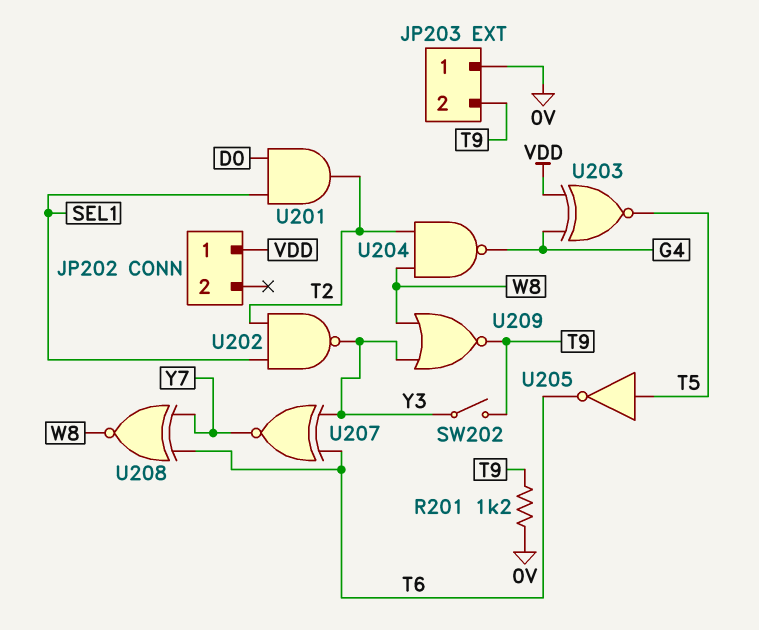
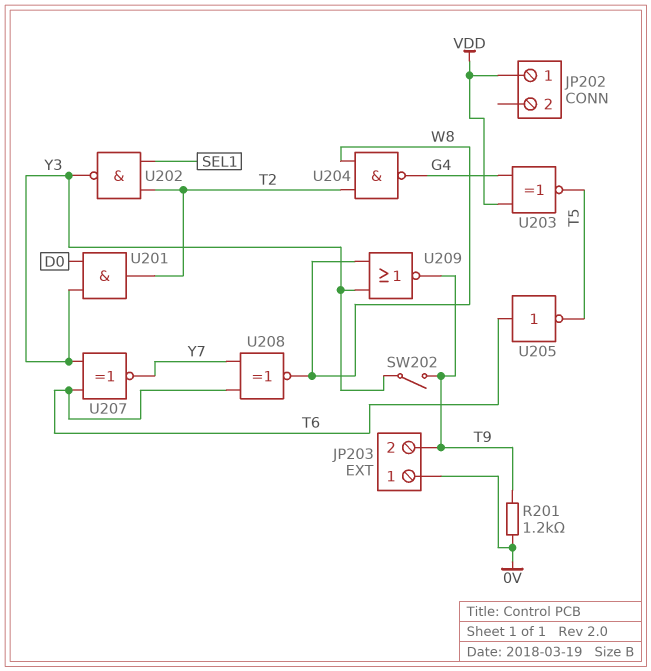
U201: AND (in D0, in SEL1, out T2) -> AND (in D0, in Y3, out T2)
U205: NOT (in T5, out T6) -> NOT (in T6, out T5)

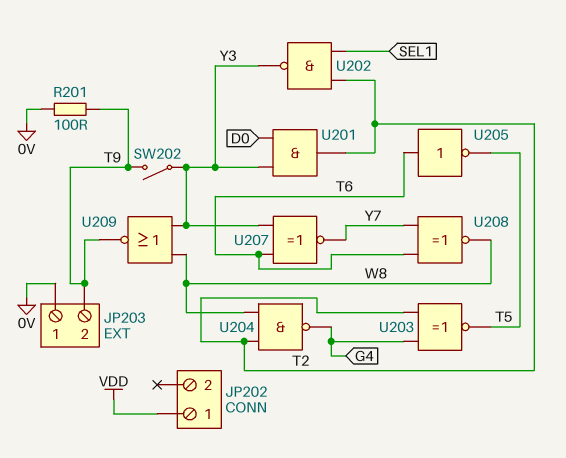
R201: 1.2k (0V, T9) -> 100 (0V, T9)
U203: XNOR (in G4, in VDD, out T5) -> XNOR (in G4, in T2, out T5)

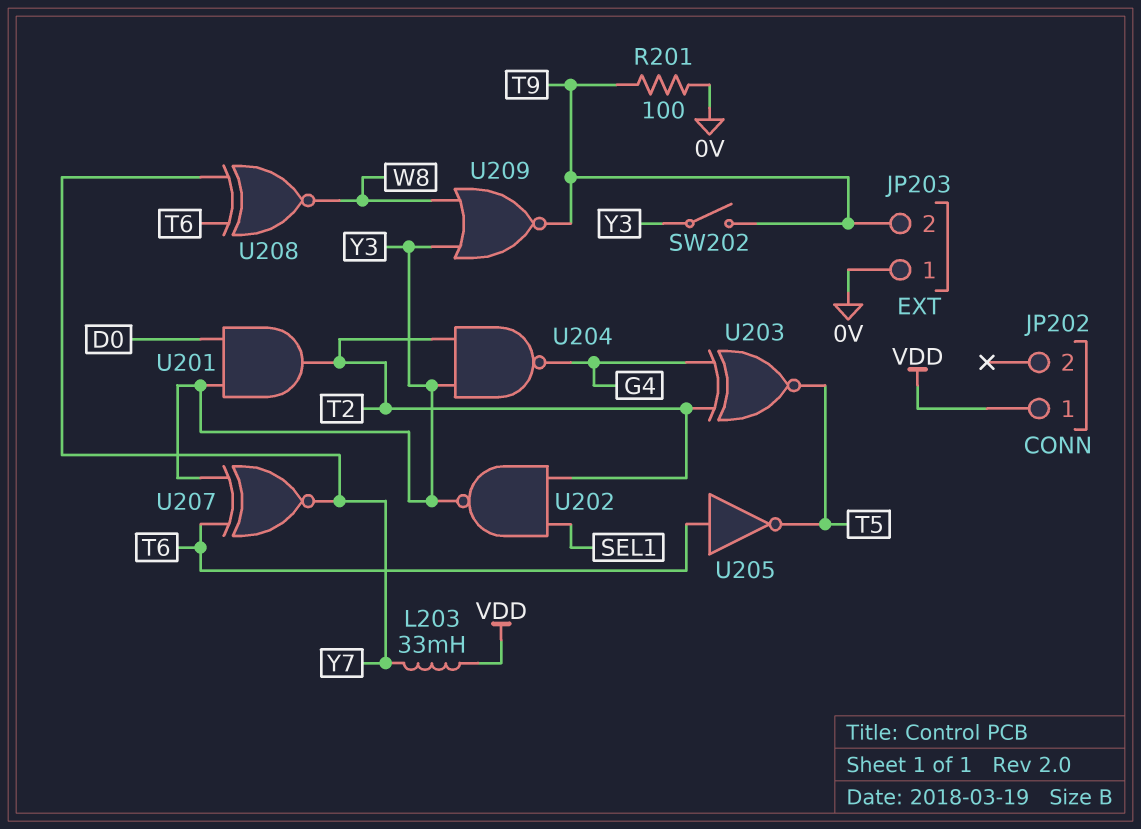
L203: none -> 33mH (VDD, Y7)
U204: NAND (in T2, in W8, out G4) -> NAND (in T2, in Y3, out G4)

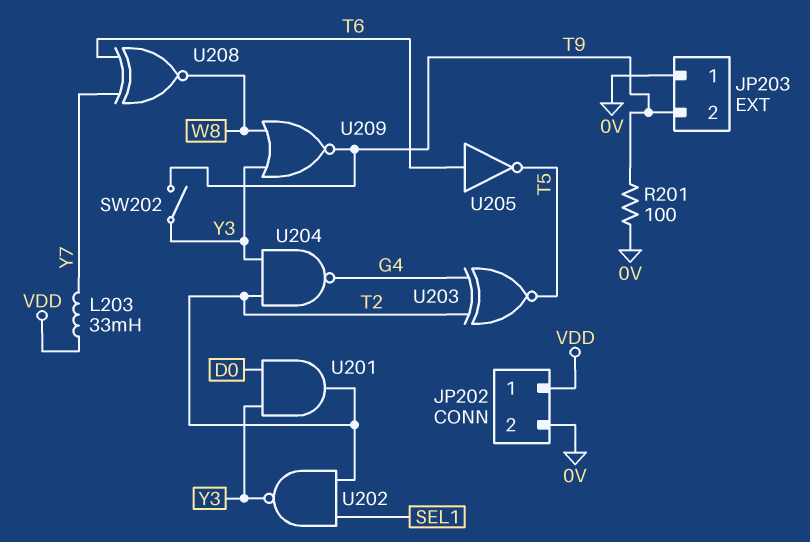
JP202 pin 2: none -> 0V
U207: XNOR (in T6, in Y3, out Y7) -> none

